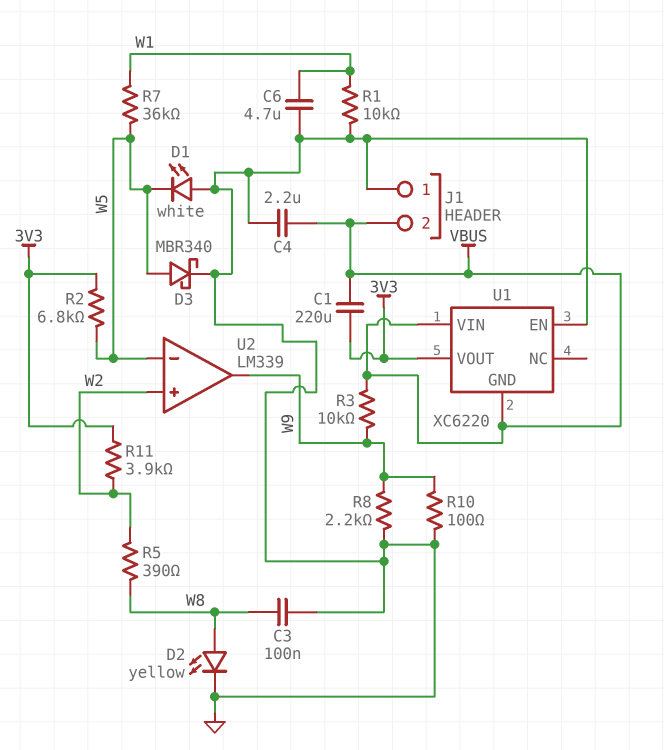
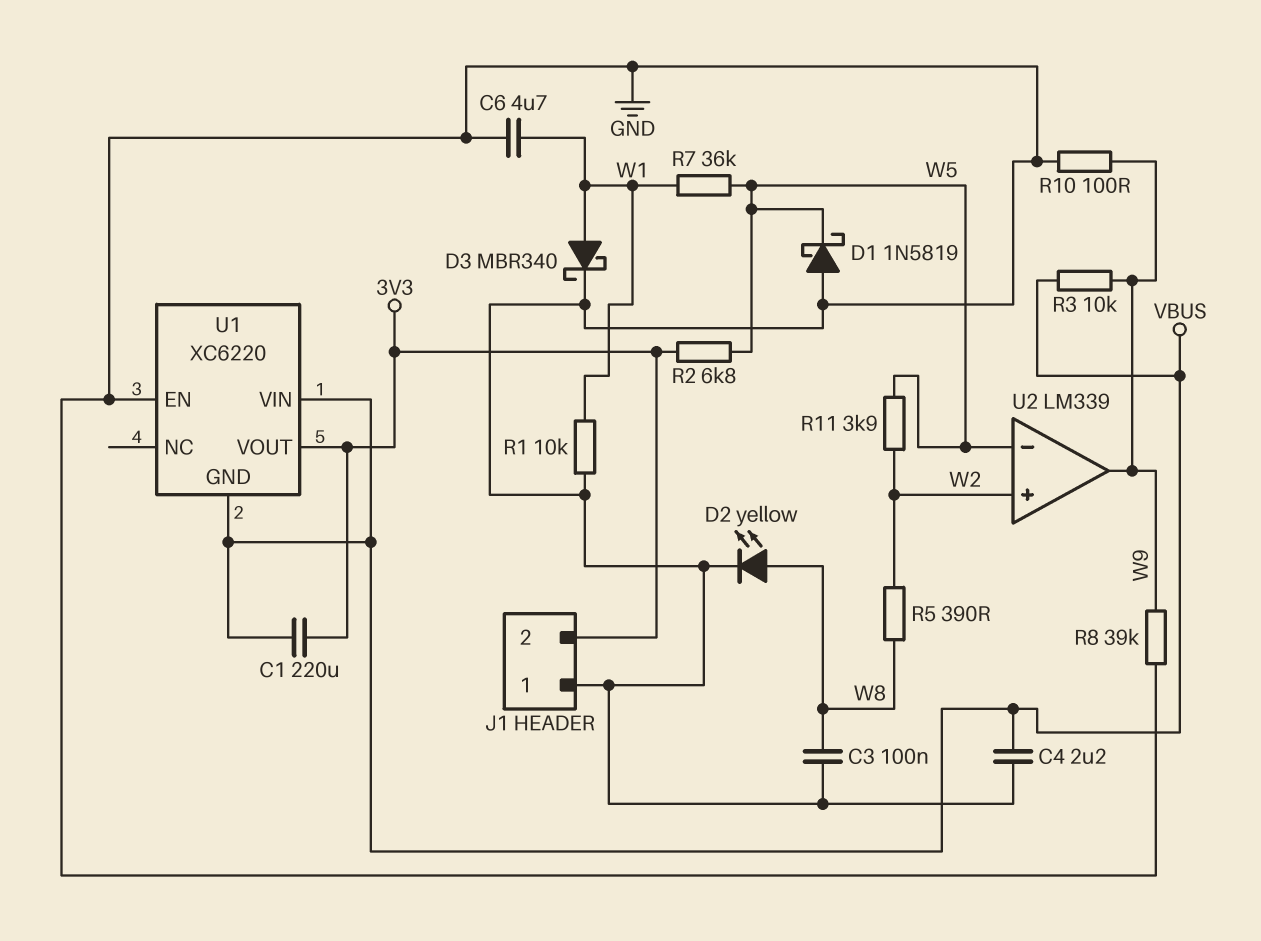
D1: LED white (A GND, K W5) -> schottky 1N5819 (A GND, K W5)
D3: schottky MBR340 (A W5, K GND) -> schottky MBR340 (A W1, K GND)
J1 pin 2: VBUS -> 3V3
R8: 2.2k (GND, W9) -> 39k (GND, W9)
R11: 3.9k (3V3, W2) -> 3.9k (W2, W5)

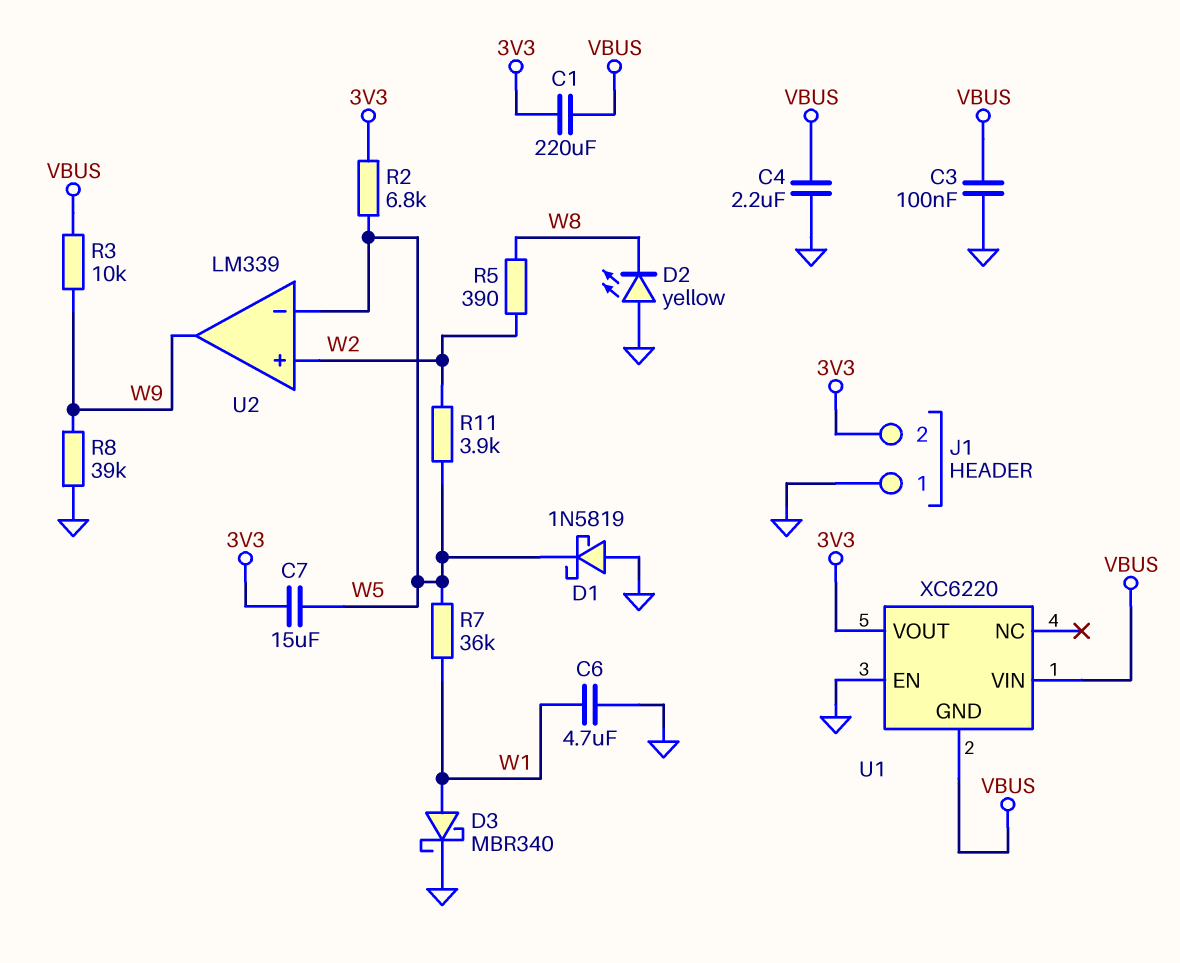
C3: 100nF (GND, W8) -> 100nF (GND, VBUS)
C7: none -> 15uF (3V3, W5)
D2: LED yellow (A W8, K GND) -> LED yellow (A GND, K W8)
R1: 10k (GND, W1) -> none
R10: 100 (GND, W9) -> none

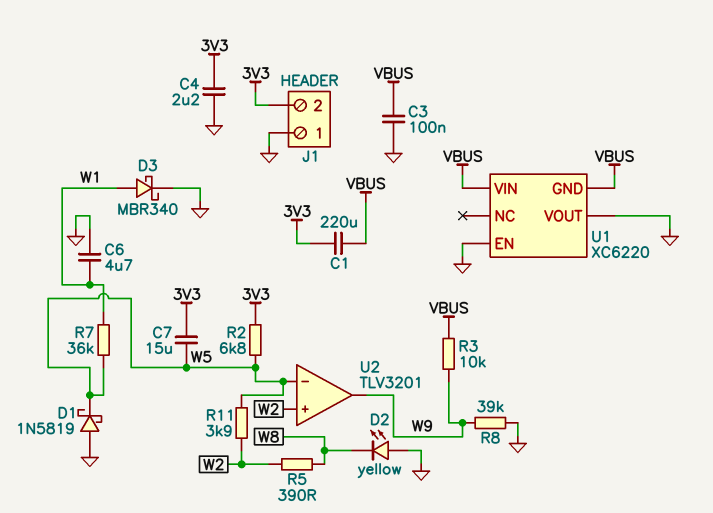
C4: 2.2uF (GND, VBUS) -> 2.2uF (3V3, GND)
U1 pin VOUT: 3V3 -> GND
U2: LM339 -> TLV3201

